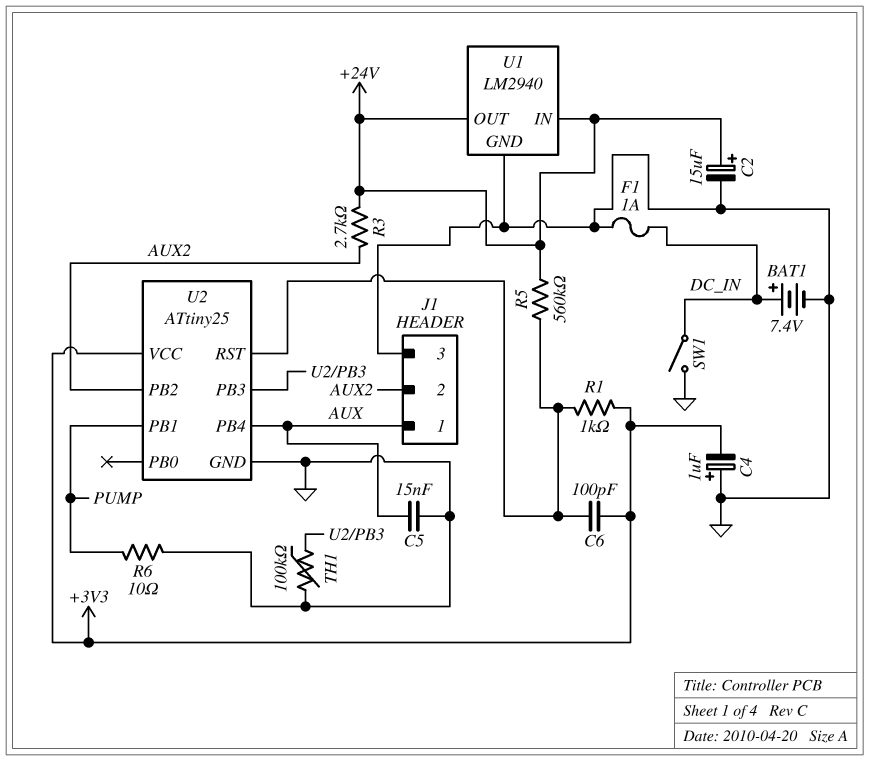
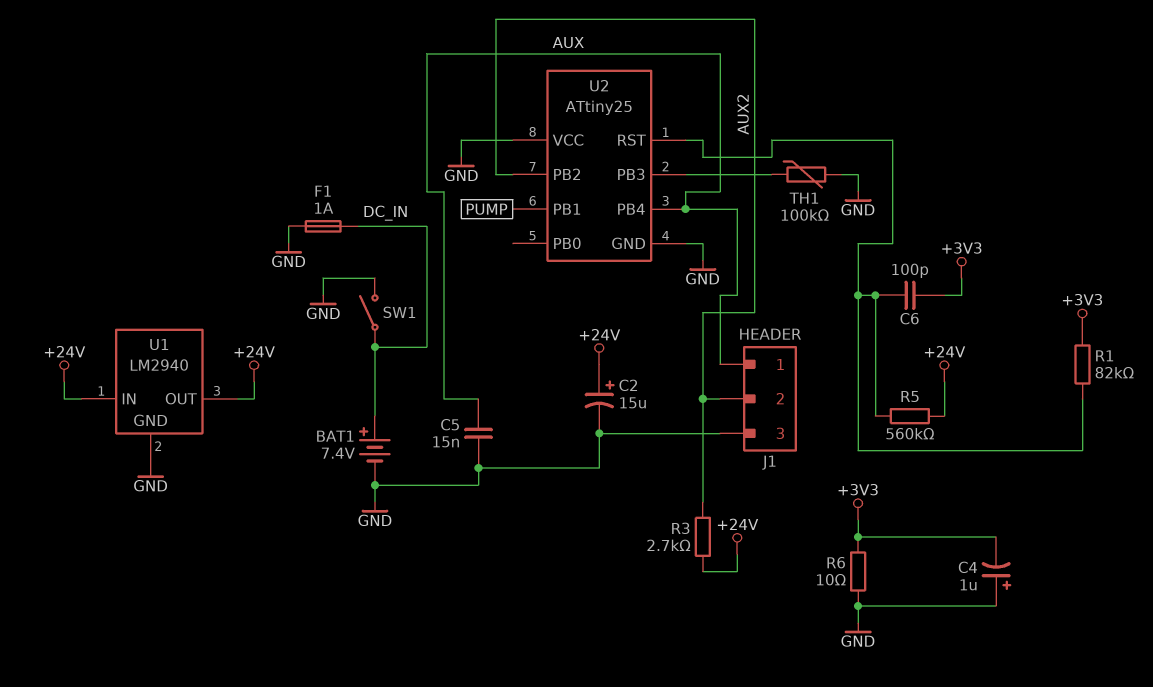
R1: 1k (+3V3, U2/RST) -> 82k (+3V3, U2/RST)
R6: 10 (GND, PUMP) -> 10 (+3V3, GND)
U2 pin VCC: +3V3 -> GND

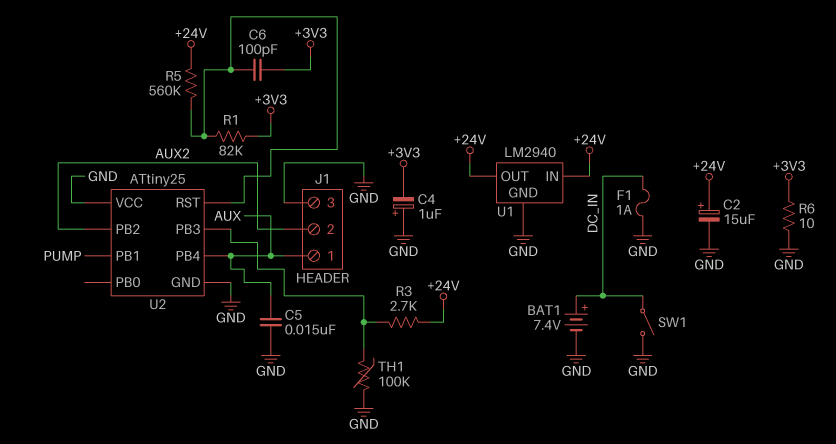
R3: 2.7k (+24V, AUX2) -> 2.7k (+24V, U2/PB3)

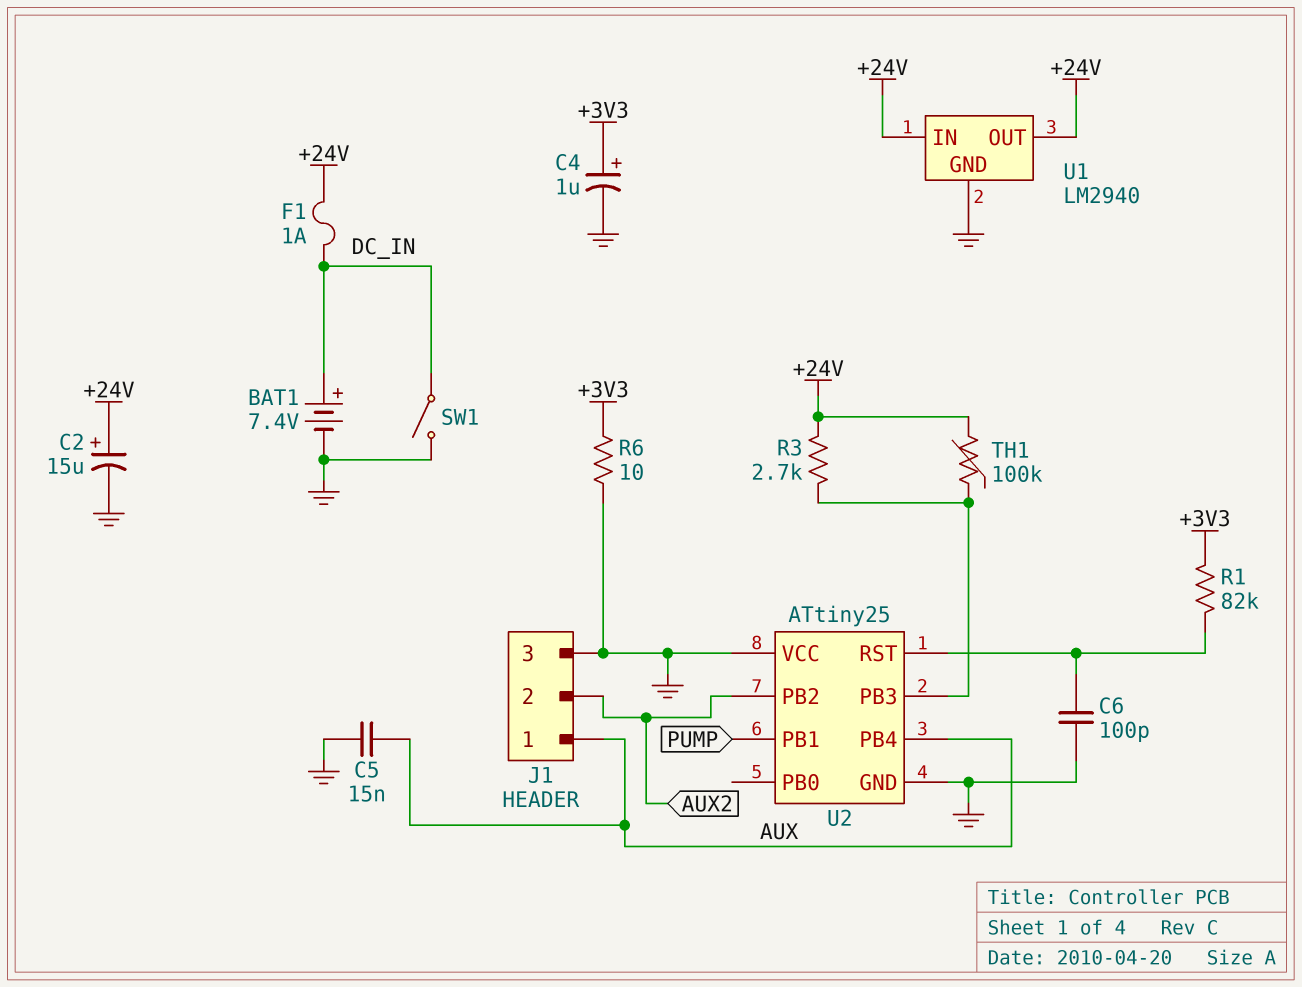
C4: 1uF (plus GND, minus +3V3) -> 1uF (plus +3V3, minus GND)
C6: 100pF (+3V3, U2/RST) -> 100pF (GND, U2/RST)
F1: 1A (DC_IN, GND) -> 1A (+24V, DC_IN)
R5: 560k (+24V, U2/RST) -> none
TH1: 100k (GND, U2/PB3) -> 100k (+24V, U2/PB3)

